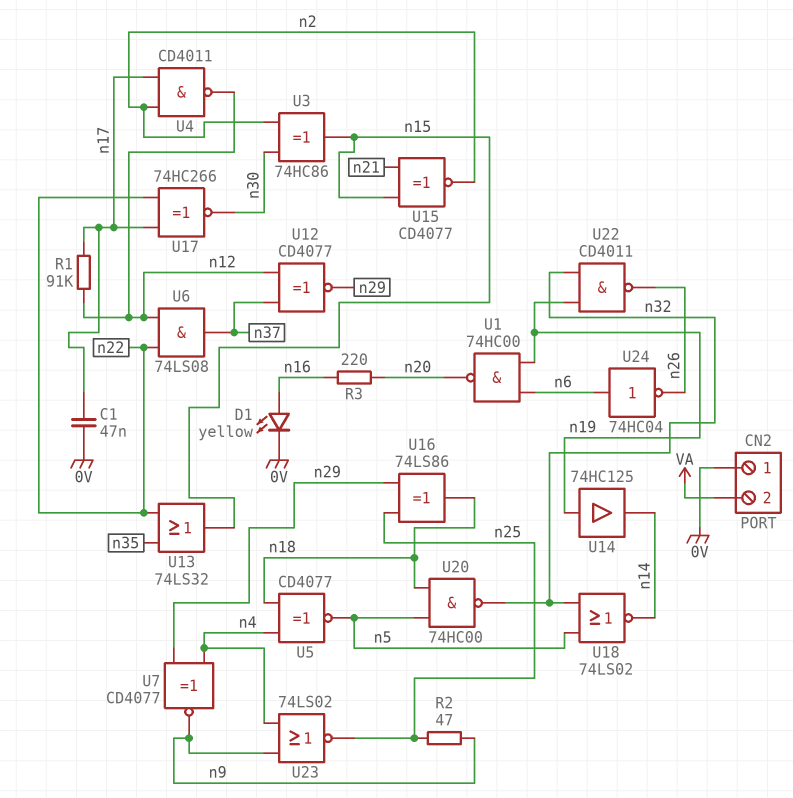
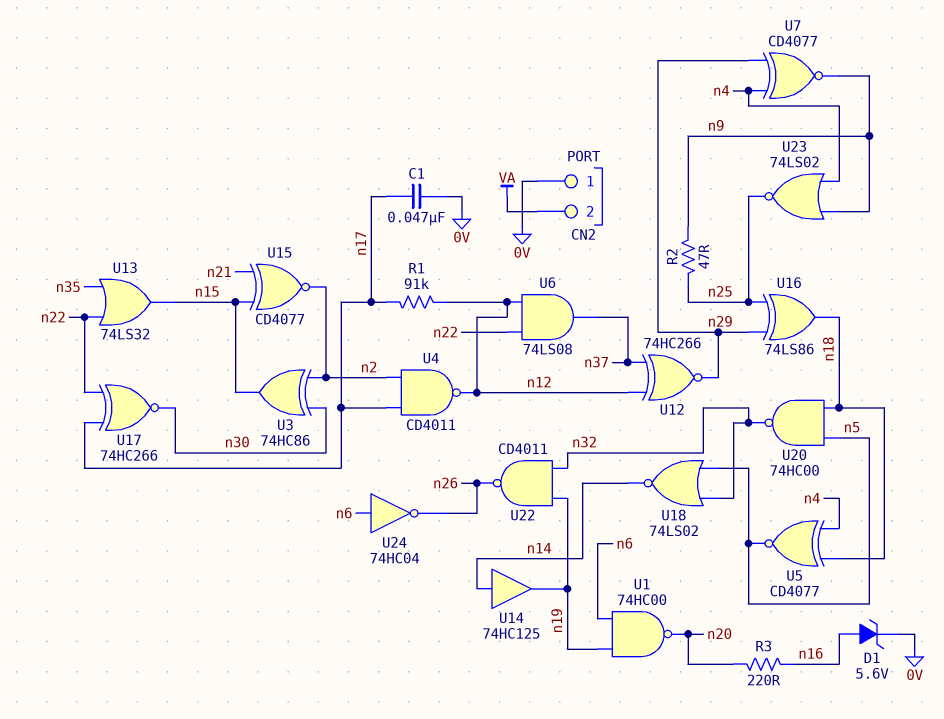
D1: LED yellow (A n16, K 0V) -> zener 5.6V (A n16, K 0V)
U12: XNOR CD4077 (in n12, in n37, out n29) -> XNOR 74HC266 (in n12, in n37, out n29)
U14: buffer 74HC125 (in n19, out n14) -> buffer 74HC125 (in n14, out n19)

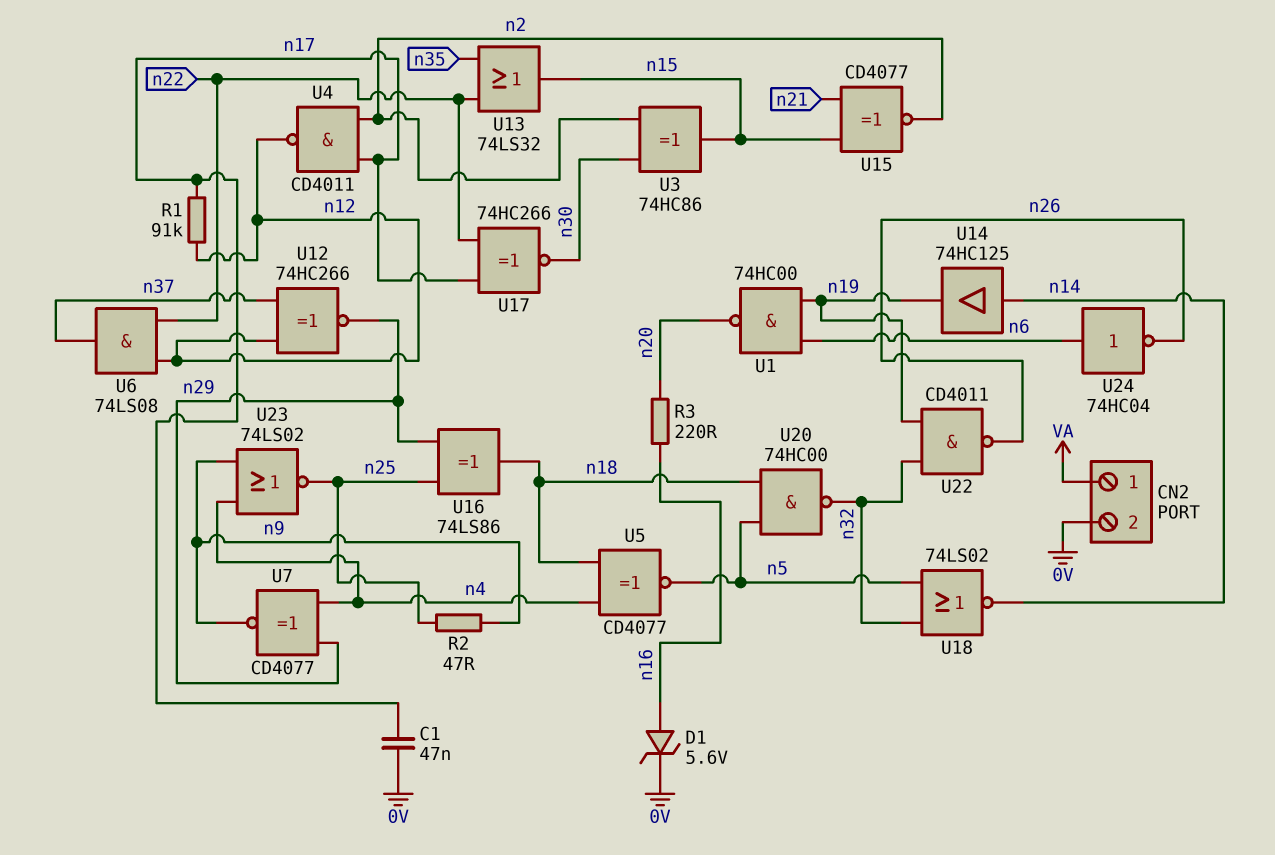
CN2 pin 1: 0V -> VA
CN2 pin 2: VA -> 0V

